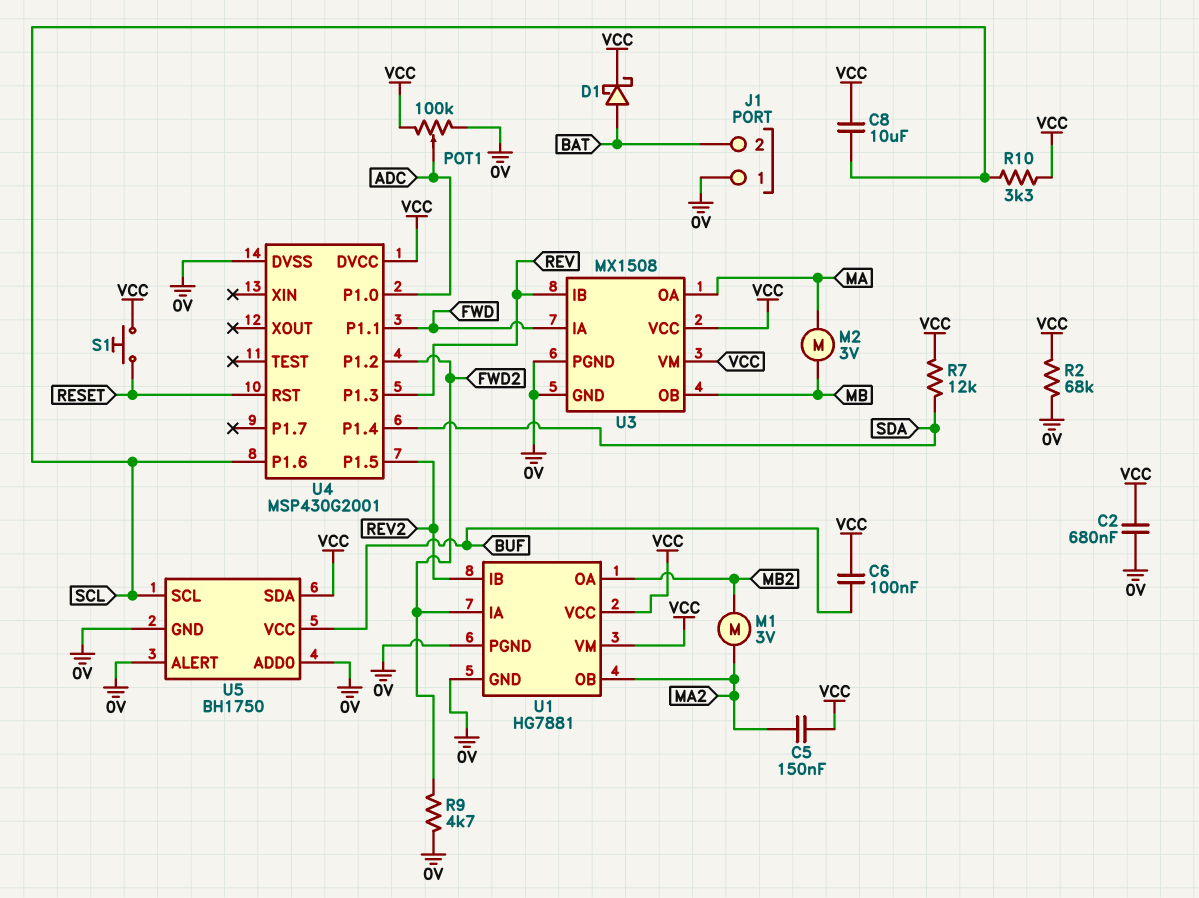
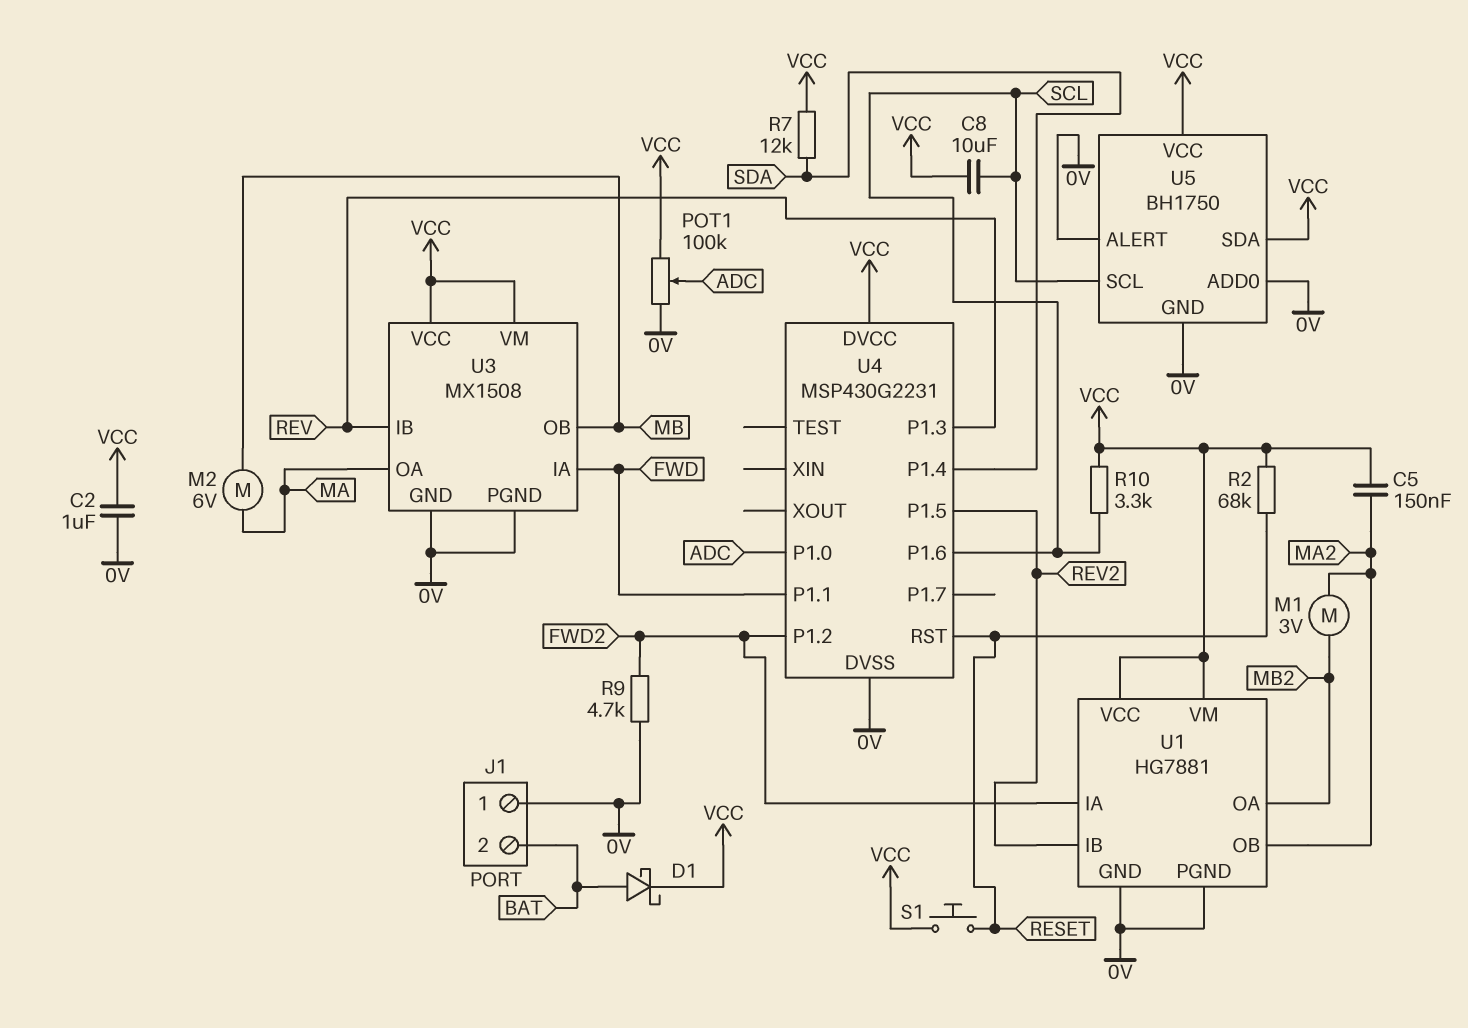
C2: 680nF (0V, VCC) -> 1uF (0V, VCC)
C6: 100nF (BUF, VCC) -> none
M2: motor 3V (MA, MB) -> motor 6V (MA, MB)
R2: 68k (0V, VCC) -> 68k (RESET, VCC)
U4: MSP430G2001 -> MSP430G2231
U5 pin VCC: BUF -> VCC

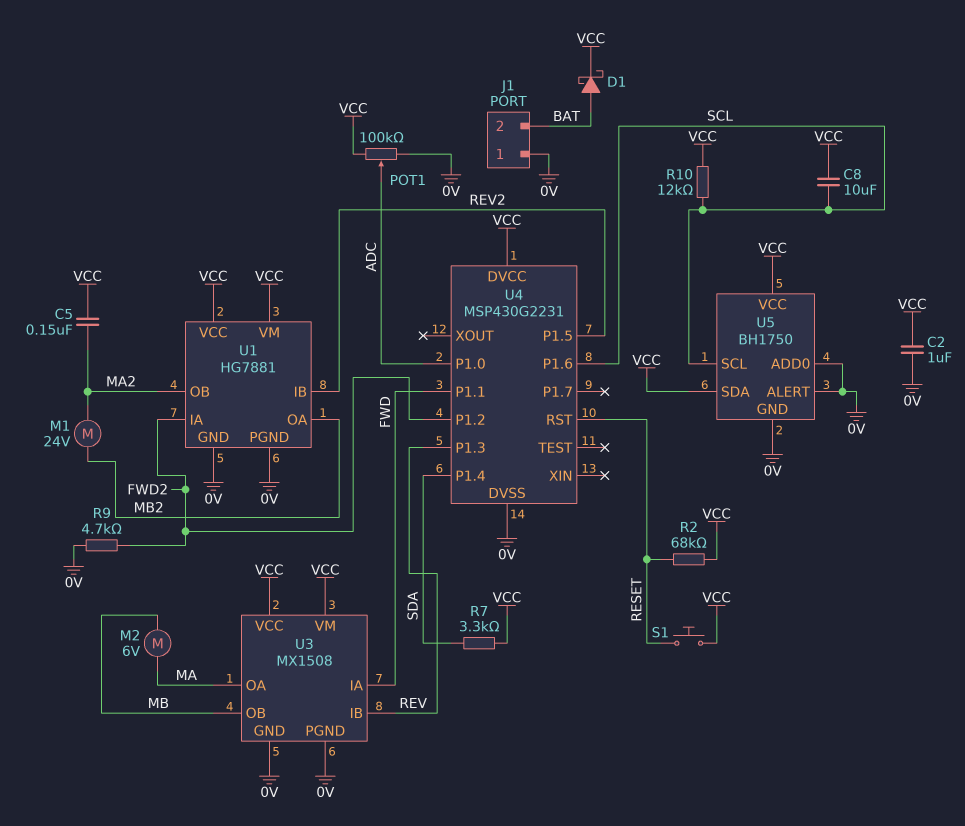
M1: motor 3V (MA2, MB2) -> motor 24V (MA2, MB2)
R7: 12k (SDA, VCC) -> 3.3k (SDA, VCC)
R10: 3.3k (SCL, VCC) -> 12k (SCL, VCC)

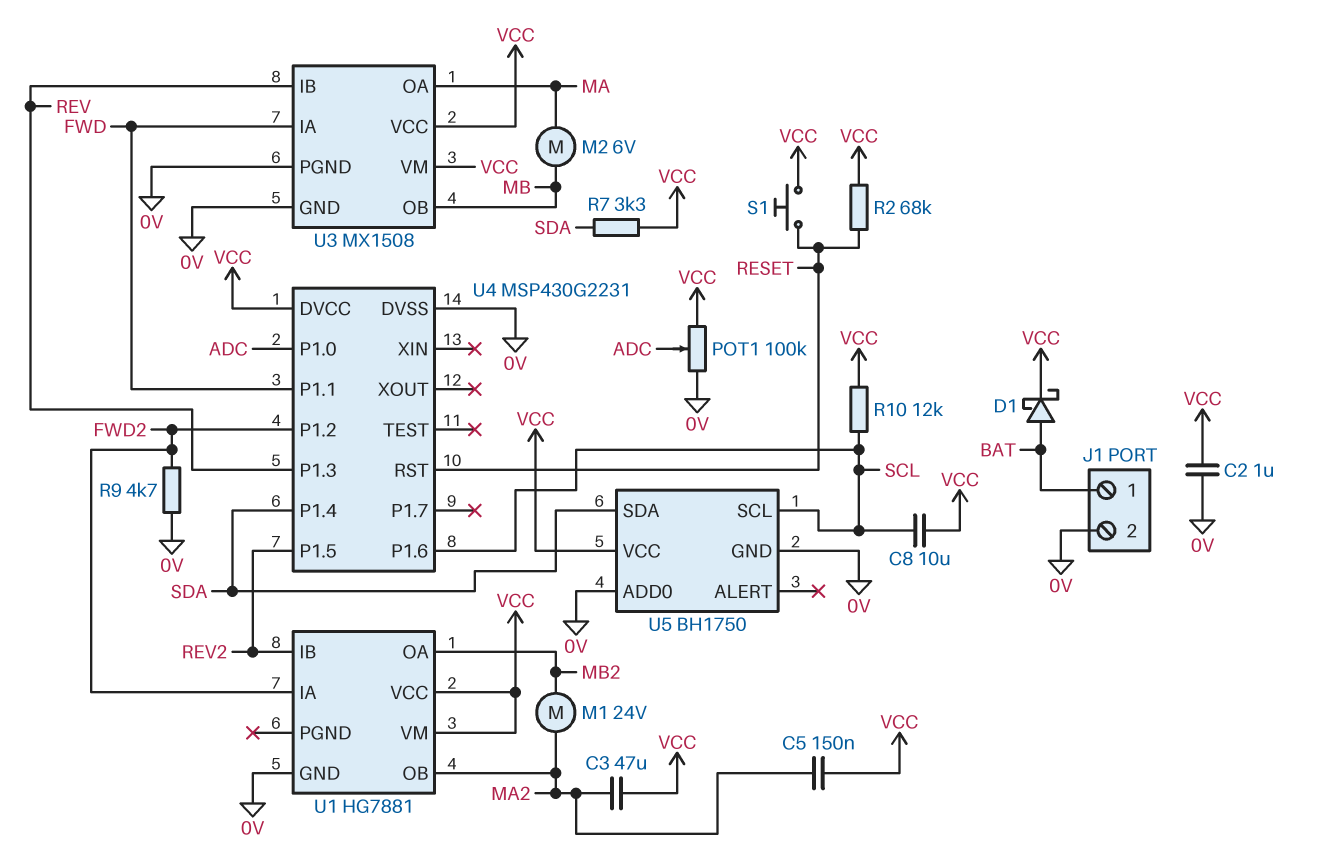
C3: none -> 47uF (MA2, VCC)
J1 pin 1: 0V -> BAT
J1 pin 2: BAT -> 0V
U1 pin PGND: 0V -> none
U5 pin ALERT: 0V -> none
U5 pin SDA: VCC -> SDA

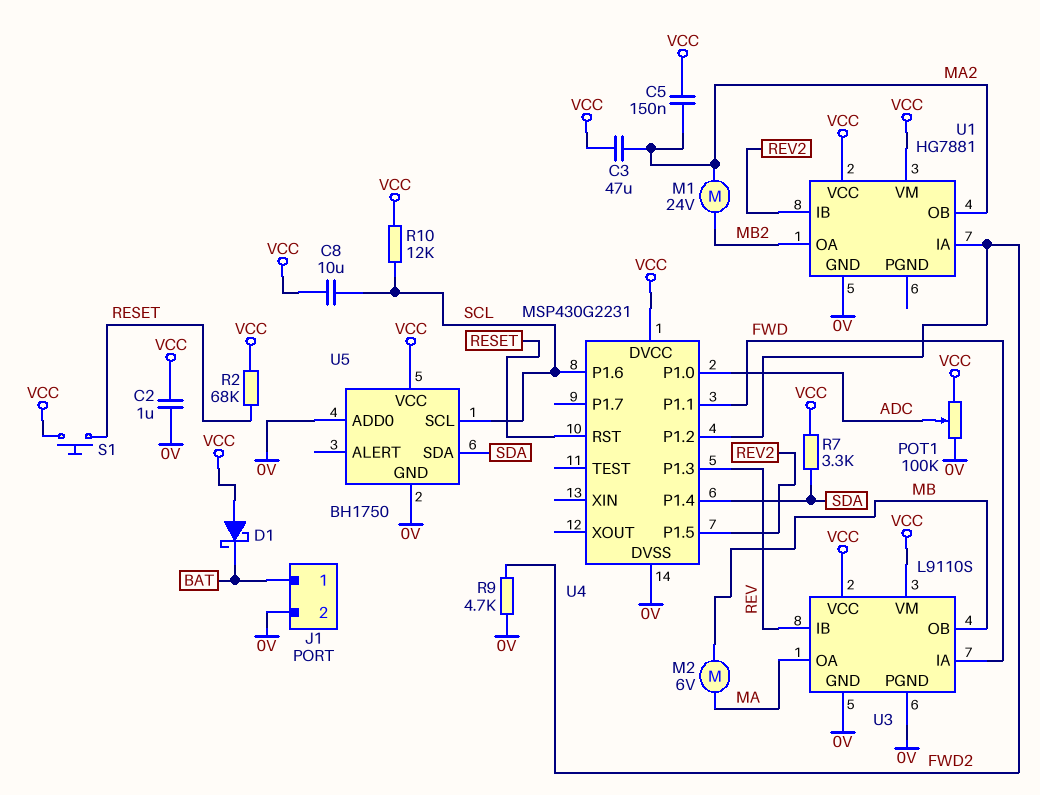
D1: schottky (A BAT, K VCC) -> schottky (A VCC, K BAT)
U3: MX1508 -> L9110S

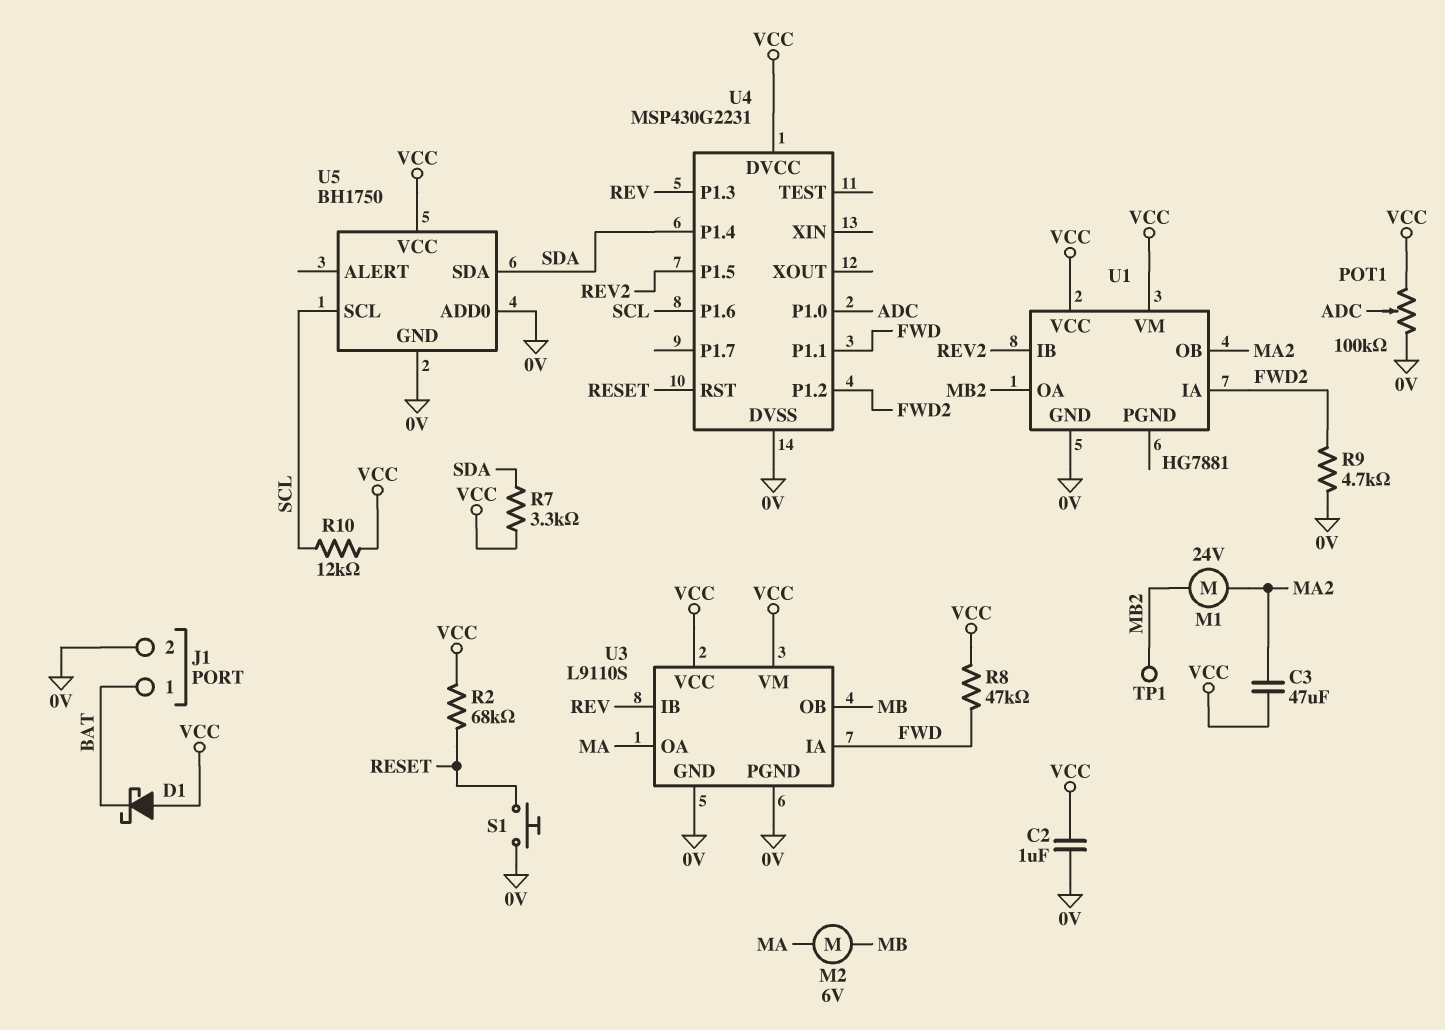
C5: 150nF (MA2, VCC) -> none
C8: 10uF (SCL, VCC) -> none
R8: none -> 47k (FWD, VCC)
S1: button (RESET, VCC) -> button (0V, RESET)
TP1: none -> test point (MB2)

